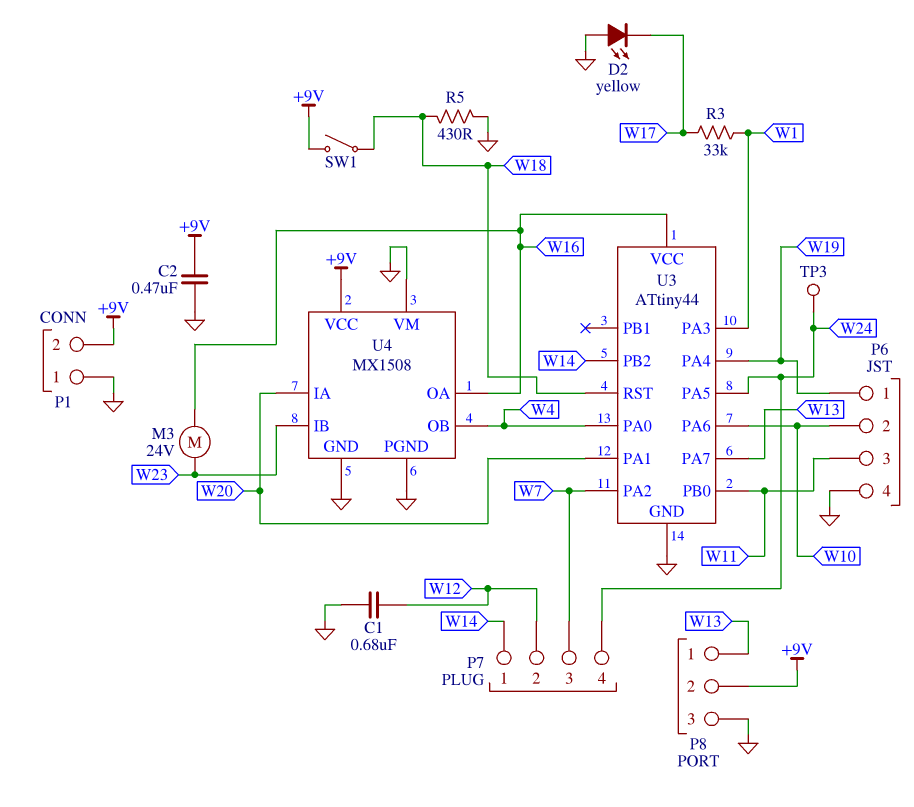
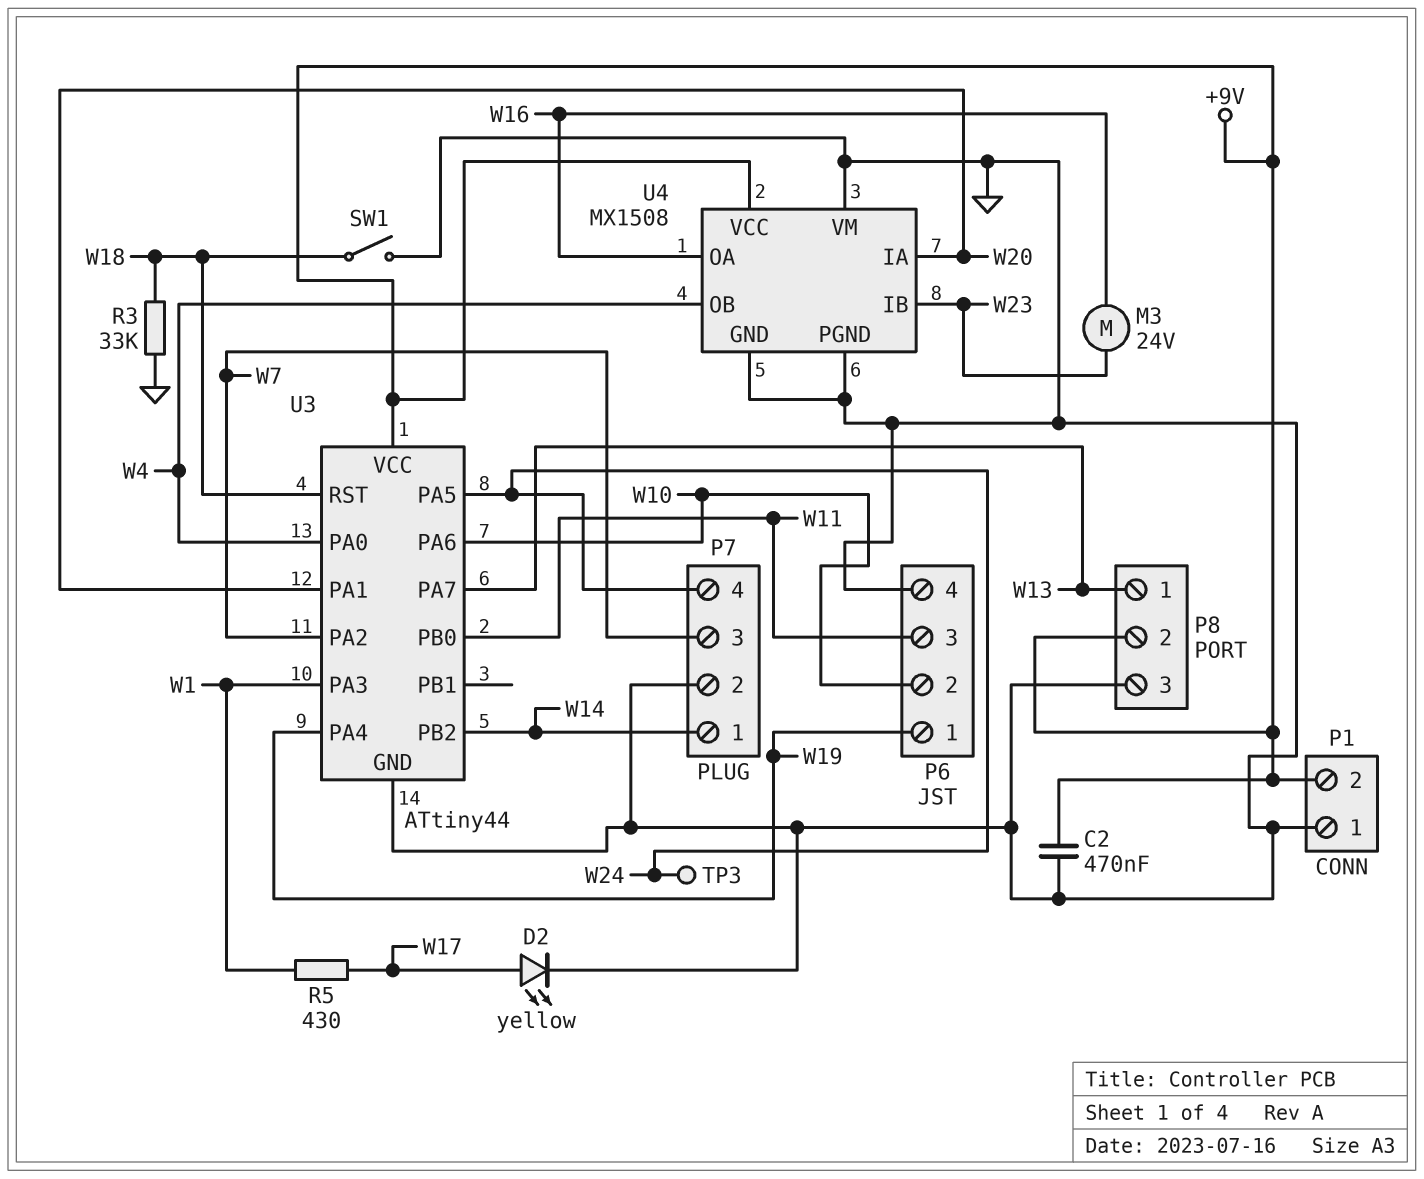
C1: 680nF (GND, W12) -> none
D2: LED yellow (A GND, K W17) -> LED yellow (A W17, K GND)
P7 pin 2: W12 -> GND
R3: 33k (W1, W17) -> 33k (GND, W18)
R5: 430 (GND, W18) -> 430 (W1, W17)
SW1: switch (+9V, W18) -> switch (GND, W18)
U3 pin VCC: W16 -> +9V

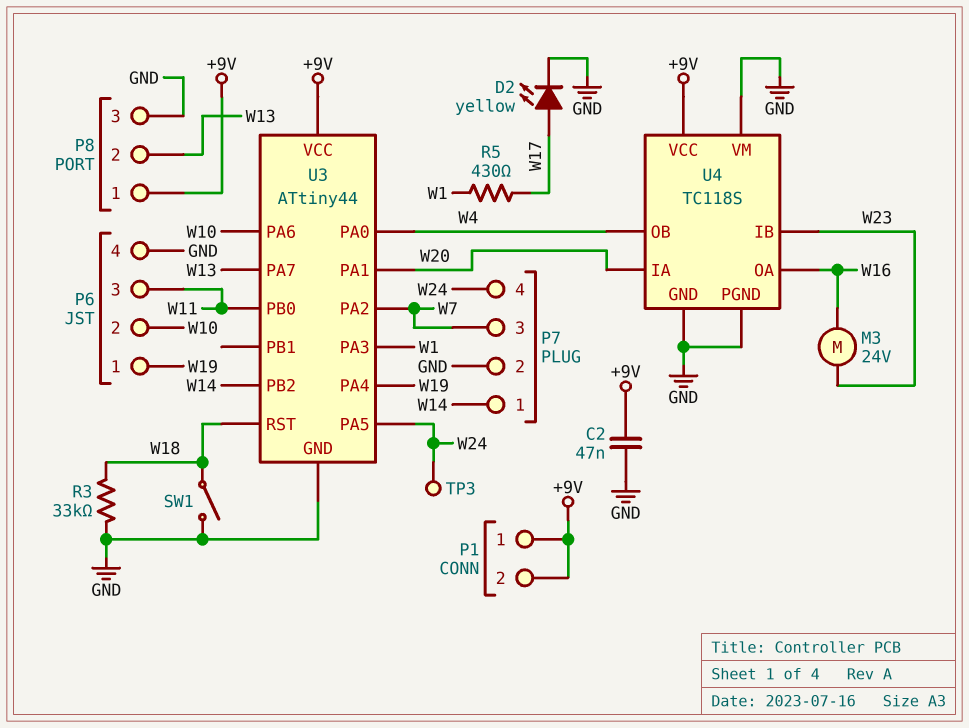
C2: 470nF (+9V, GND) -> 47nF (+9V, GND)
P1 pin 1: GND -> +9V
P8 pin 1: W13 -> +9V
P8 pin 2: +9V -> W13
U4: MX1508 -> TC118S

